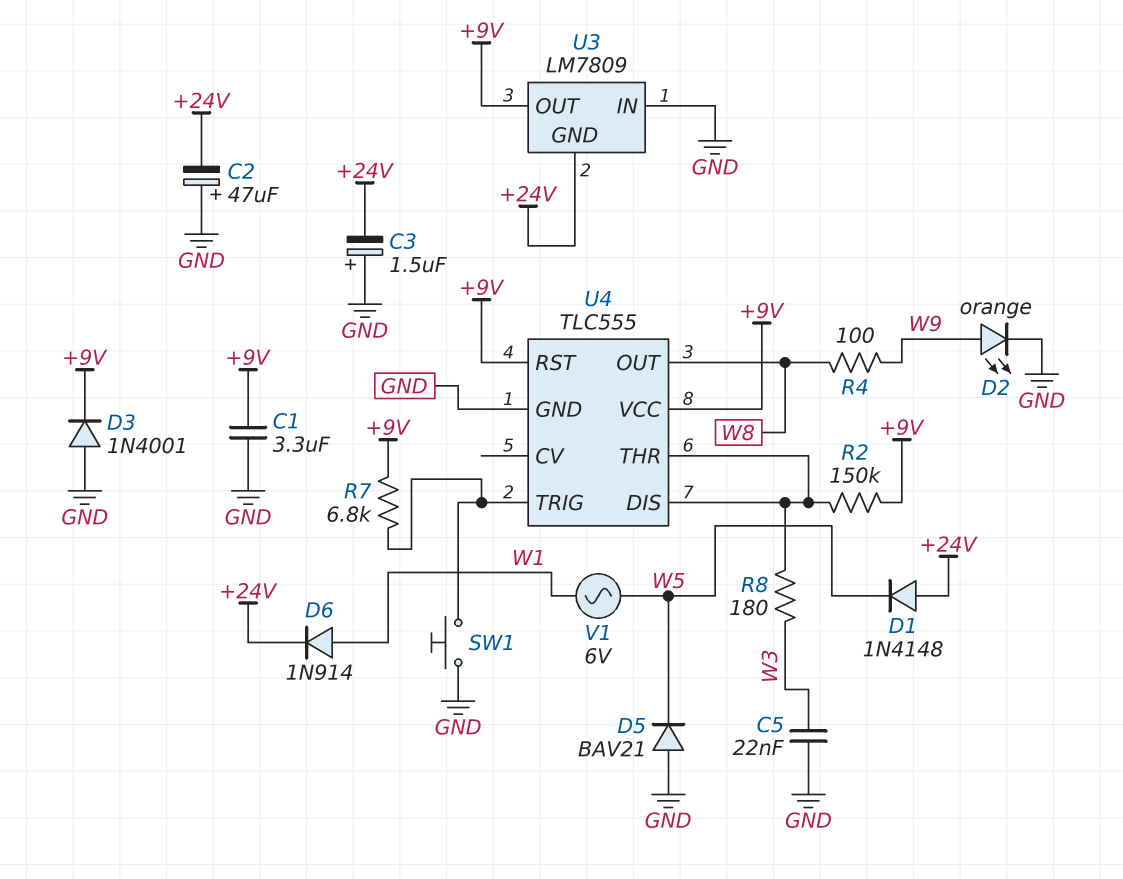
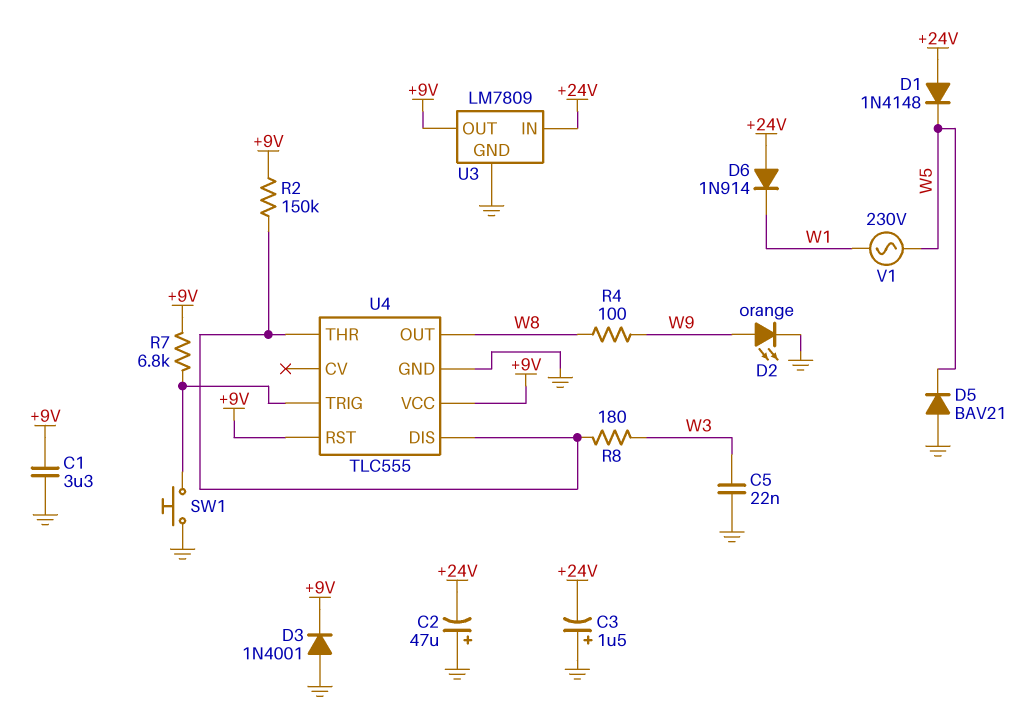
D6: diode 1N914 (A W1, K +24V) -> diode 1N914 (A +24V, K W1)
U3 pin GND: +24V -> GND
U3 pin IN: GND -> +24V
V1: AC 6V (W1, W5) -> AC 230V (W1, W5)

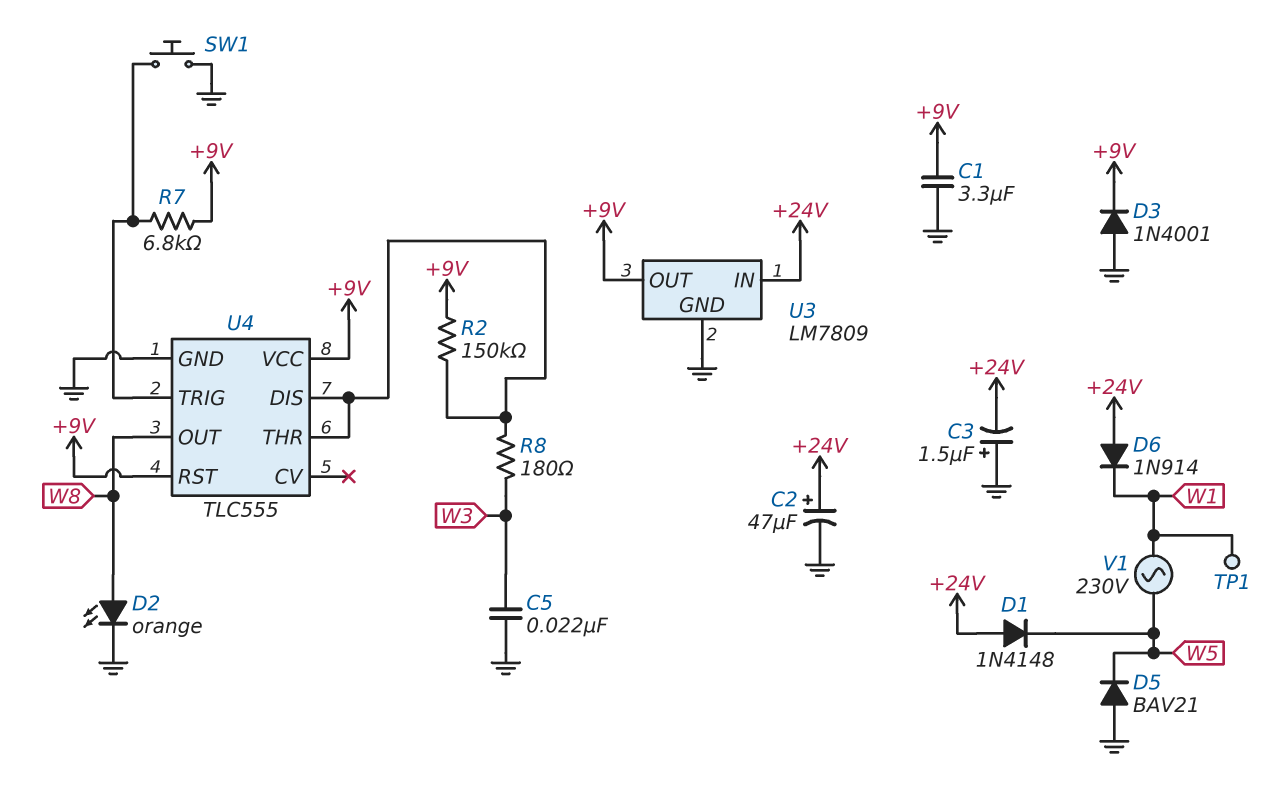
C2: 47uF (plus GND, minus +24V) -> 47uF (plus +24V, minus GND)
D2: LED orange (A W9, K GND) -> LED orange (A W8, K GND)
R4: 100 (W8, W9) -> none
TP1: none -> test point (W1)

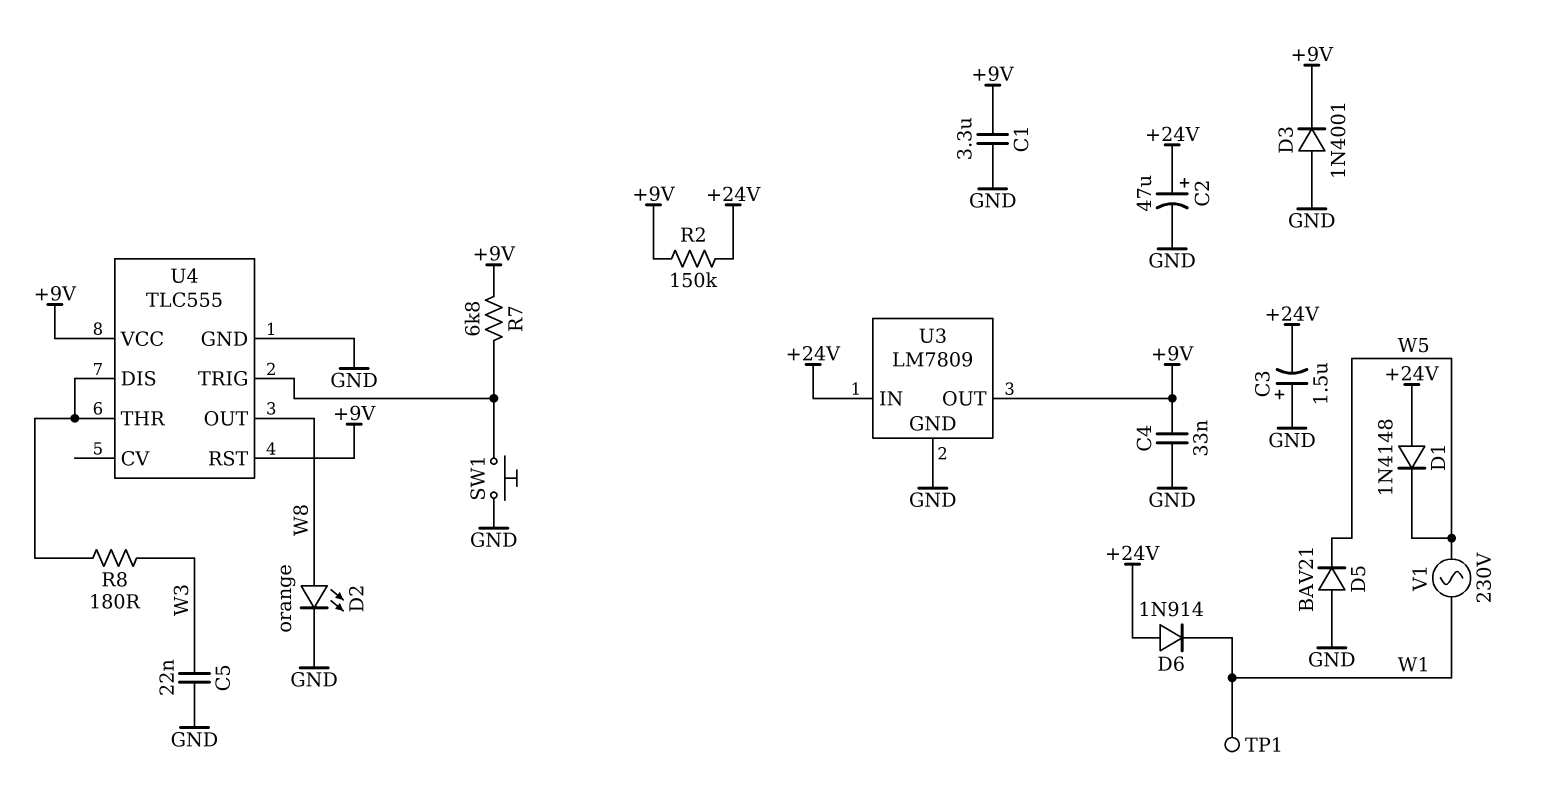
C4: none -> 33nF (+9V, GND)
R2: 150k (+9V, U4/DIS) -> 150k (+9V, +24V)

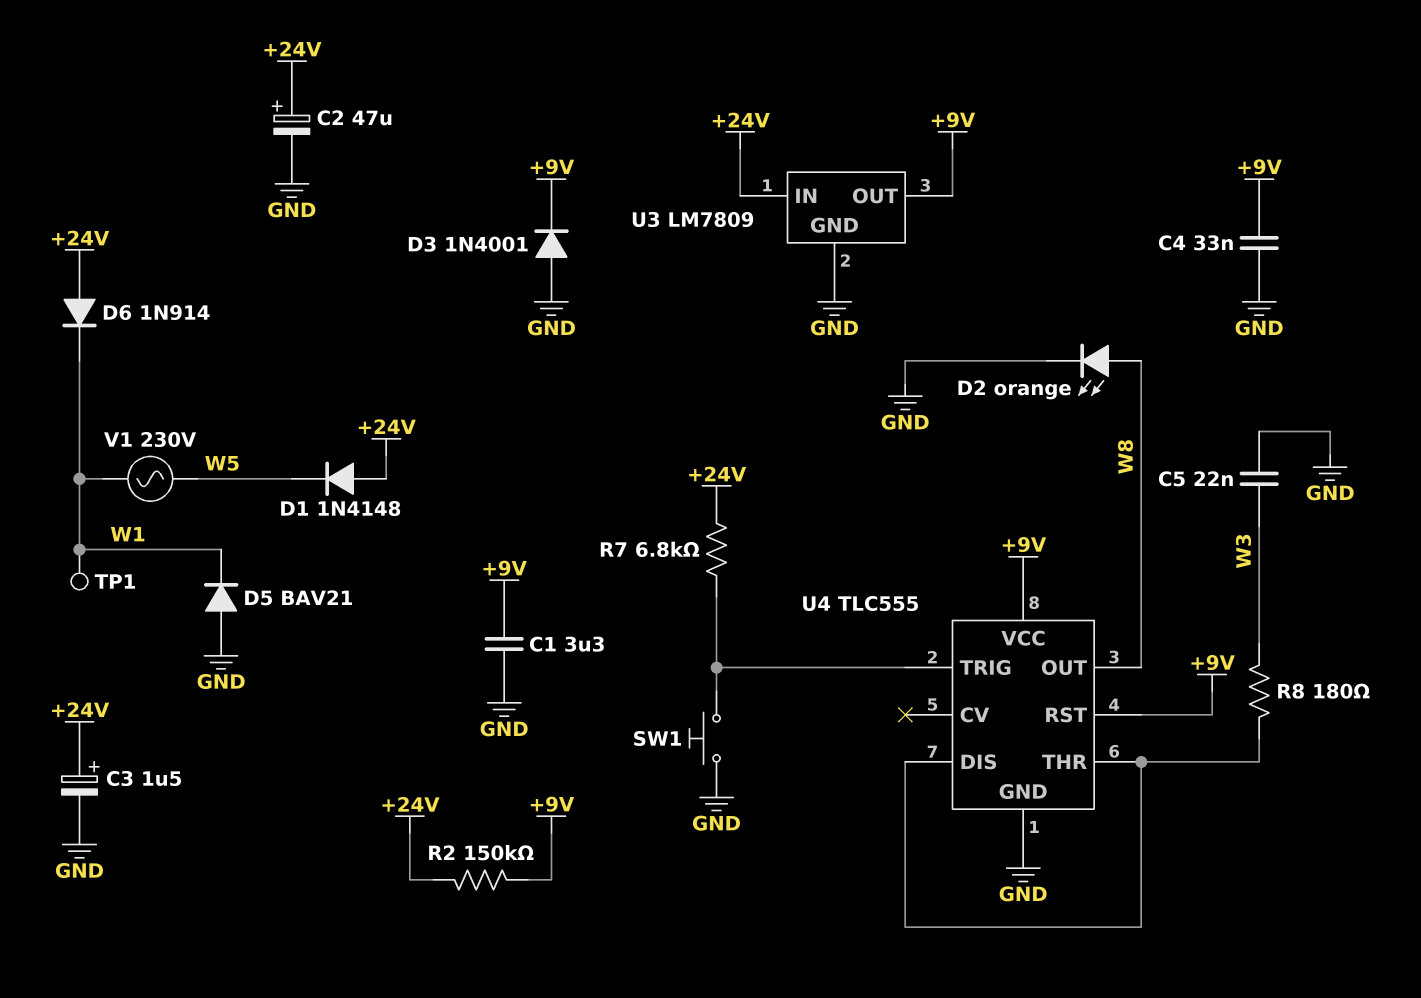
C3: 1.5uF (plus GND, minus +24V) -> 1.5uF (plus +24V, minus GND)
D5: diode BAV21 (A GND, K W5) -> diode BAV21 (A GND, K W1)
R7: 6.8k (+9V, U4/TRIG) -> 6.8k (+24V, U4/TRIG)

